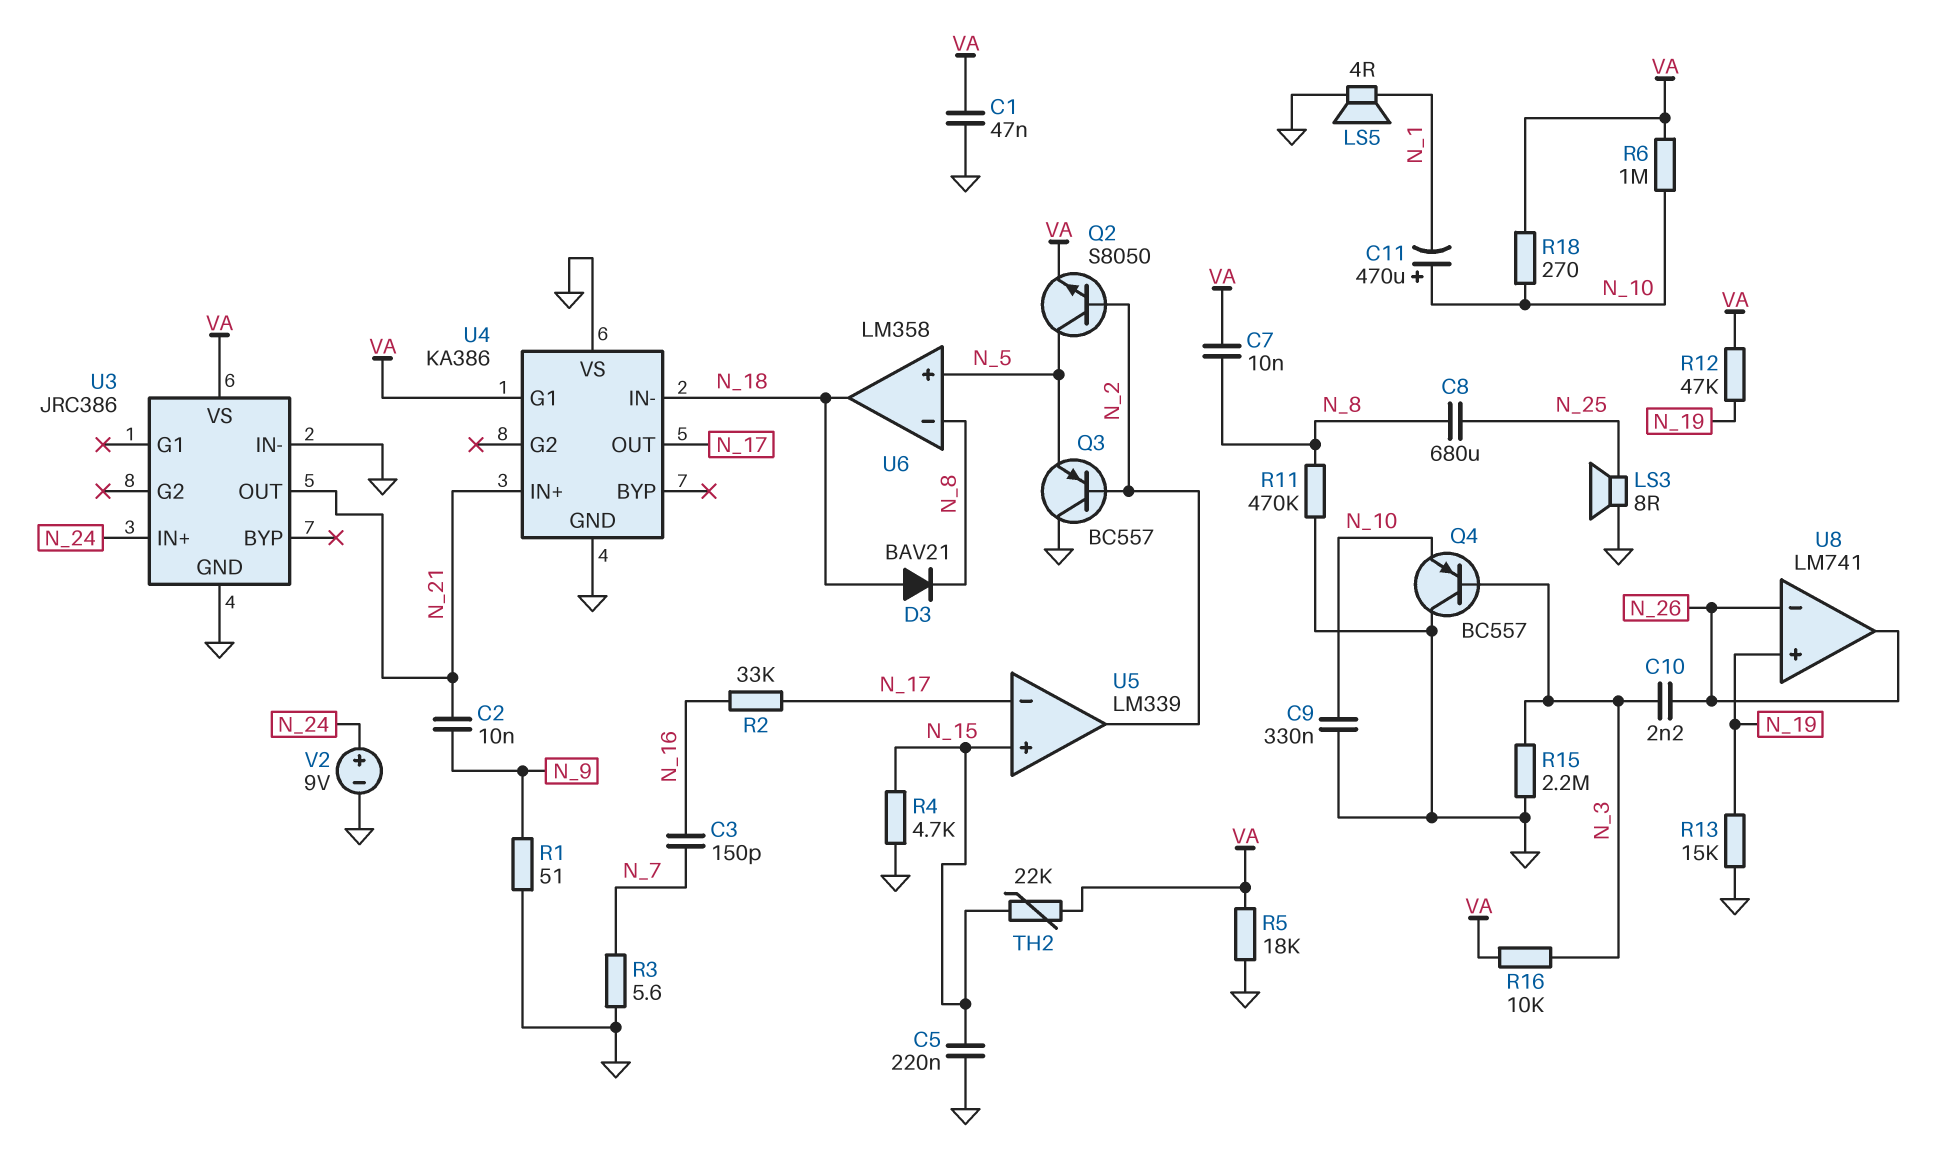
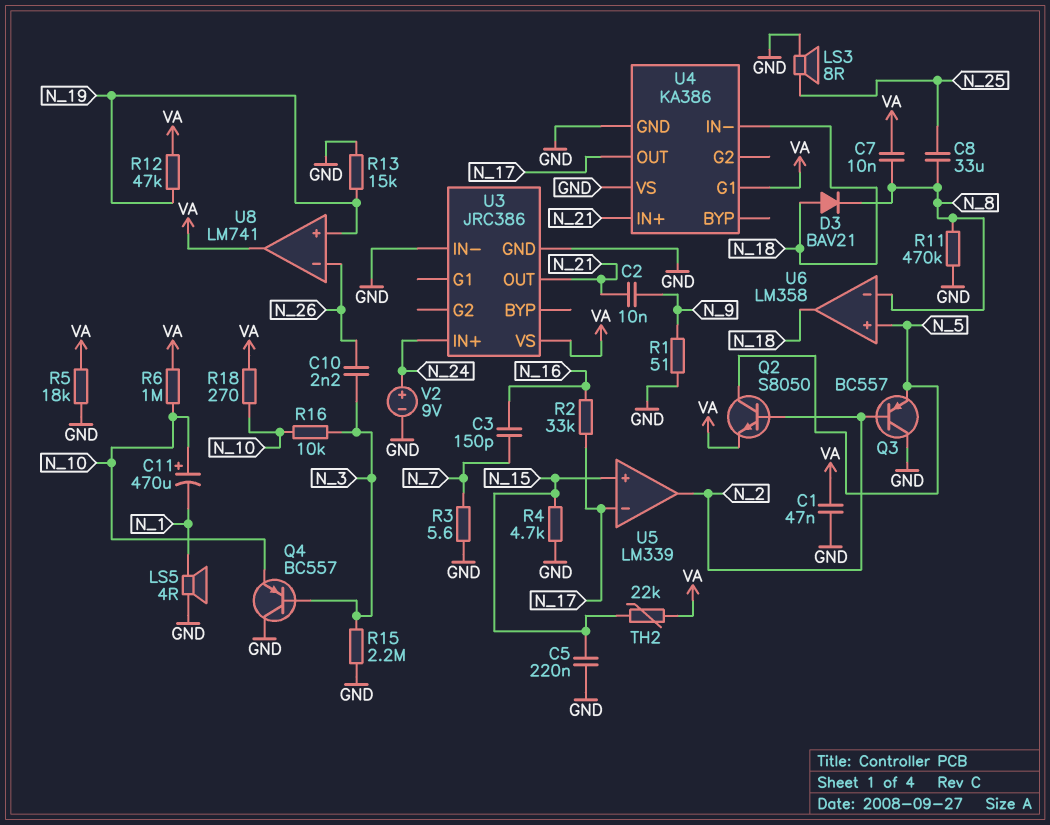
C8: 680uF (N_8, N_25) -> 33uF (N_8, N_25)
C9: 330nF (GND, N_10) -> none
R16: 10k (N_3, VA) -> 10k (N_3, N_10)
U8 pin out: N_26 -> VA

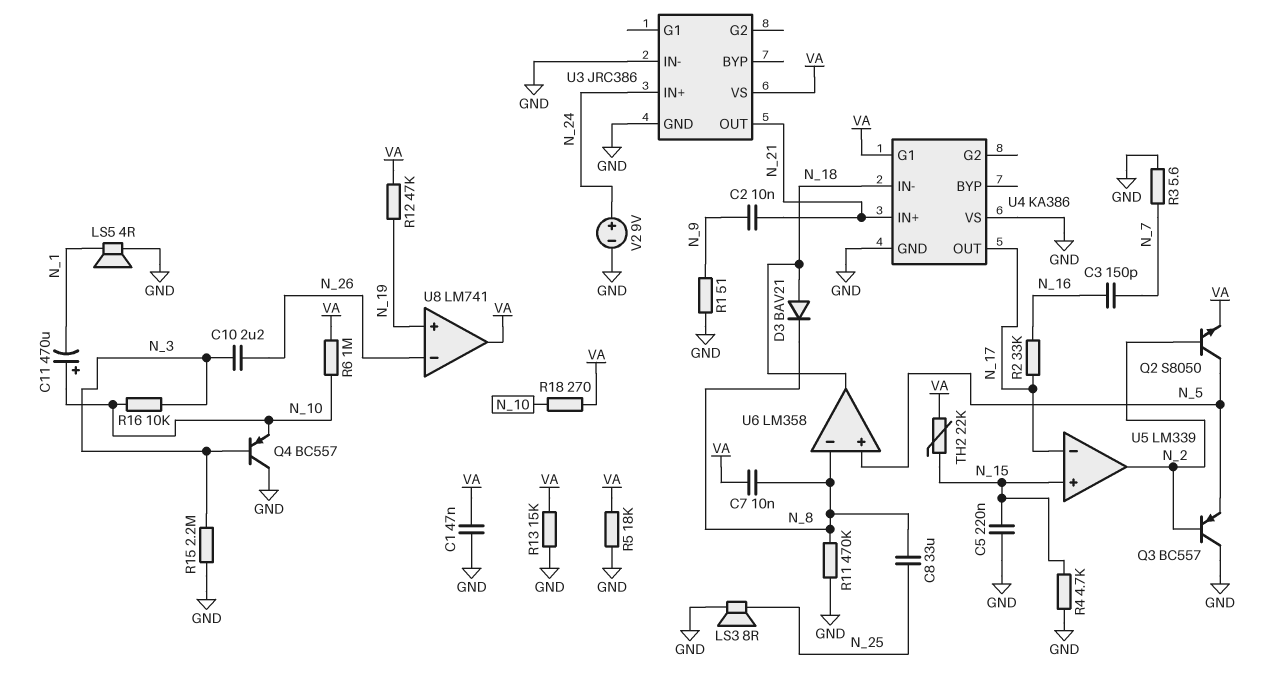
C10: 2.2nF (N_3, N_26) -> 2.2uF (N_3, N_26)
R13: 15k (GND, N_19) -> 15k (GND, VA)

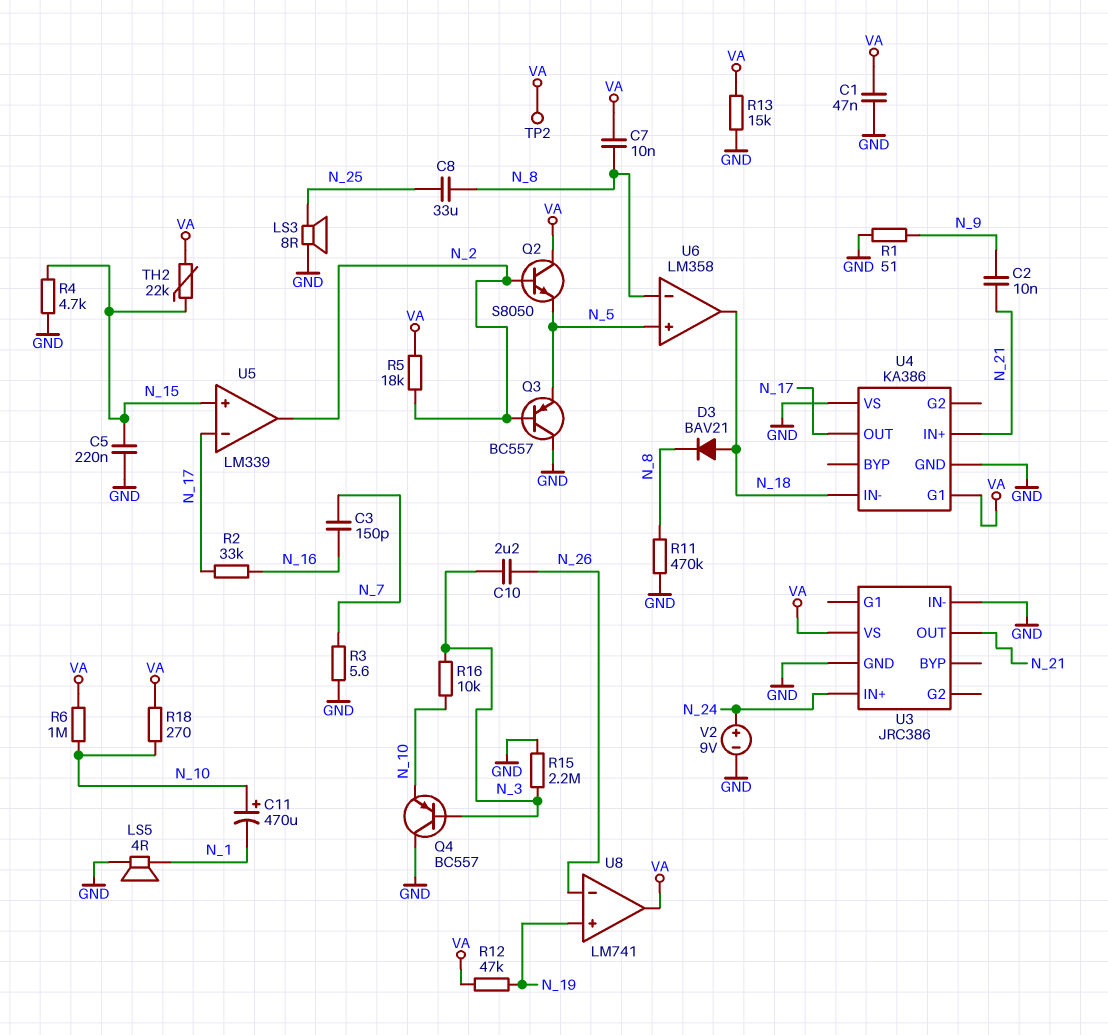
Q2: NPN S8050 (B N_2, C N_5, E VA) -> NPN S8050 (B N_2, C VA, E N_5)
R5: 18k (GND, VA) -> 18k (N_2, VA)
TP2: none -> test point (VA)

